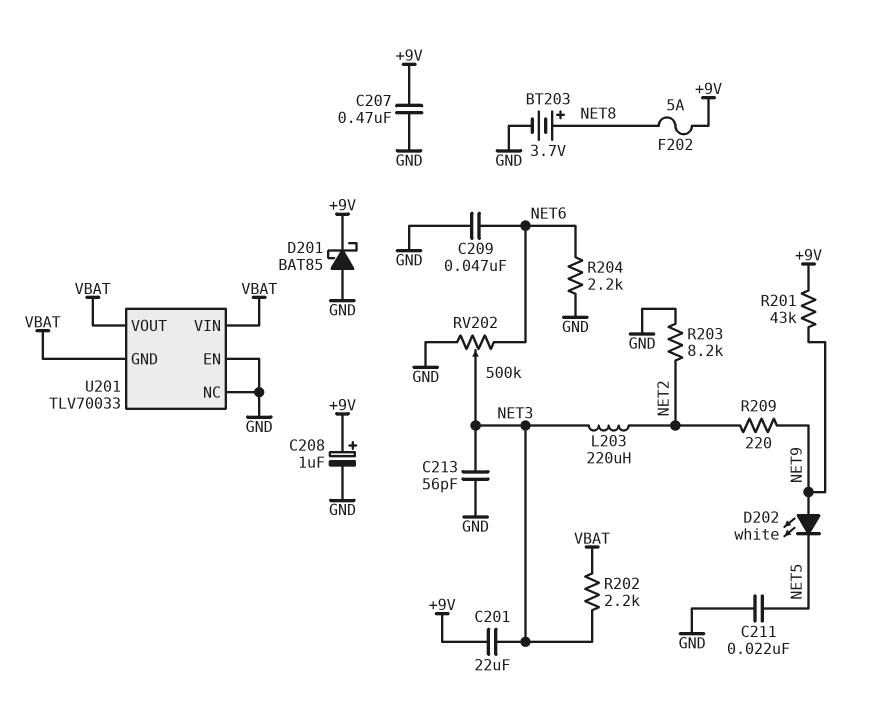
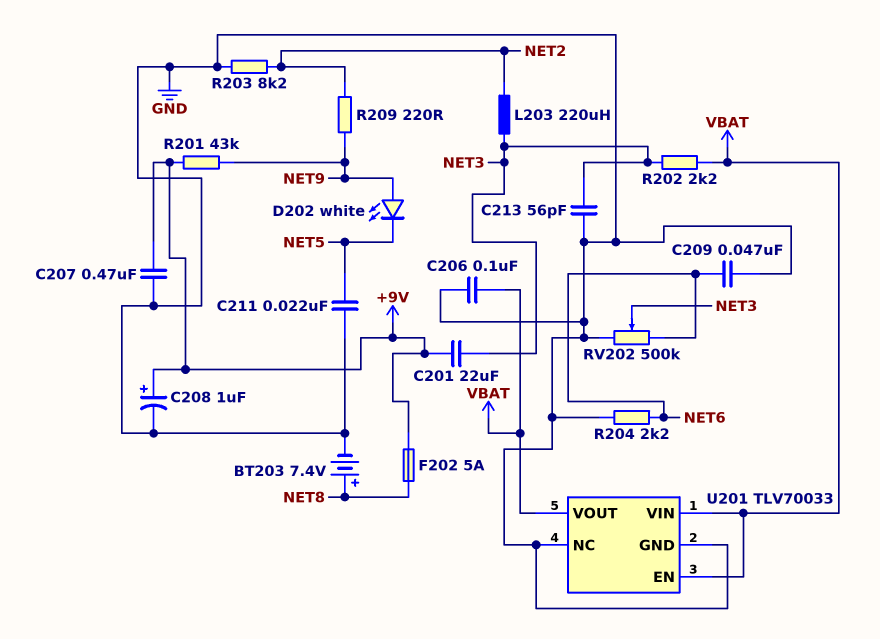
BT203: 3.7V (plus NET8, minus GND) -> 7.4V (plus NET8, minus GND)
C206: none -> 100nF (GND, VBAT)
D201: schottky BAT85 (A GND, K +9V) -> none
U201 pin EN: GND -> VBAT
U201 pin GND: VBAT -> GND

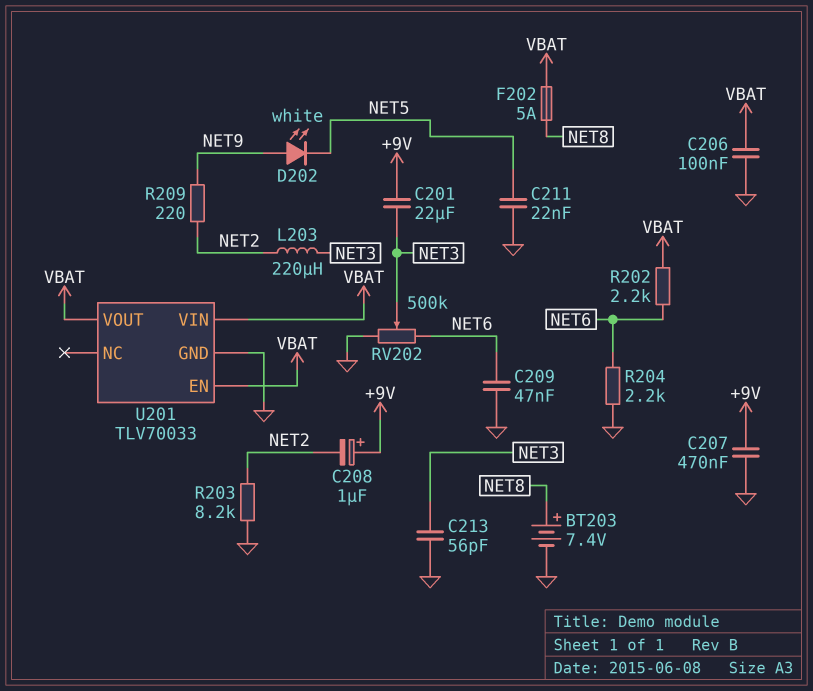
C208: 1uF (plus +9V, minus GND) -> 1uF (plus +9V, minus NET2)
F202: 5A (+9V, NET8) -> 5A (NET8, VBAT)
R201: 43k (+9V, NET9) -> none
R202: 2.2k (NET3, VBAT) -> 2.2k (NET6, VBAT)
U201 pin NC: GND -> none

